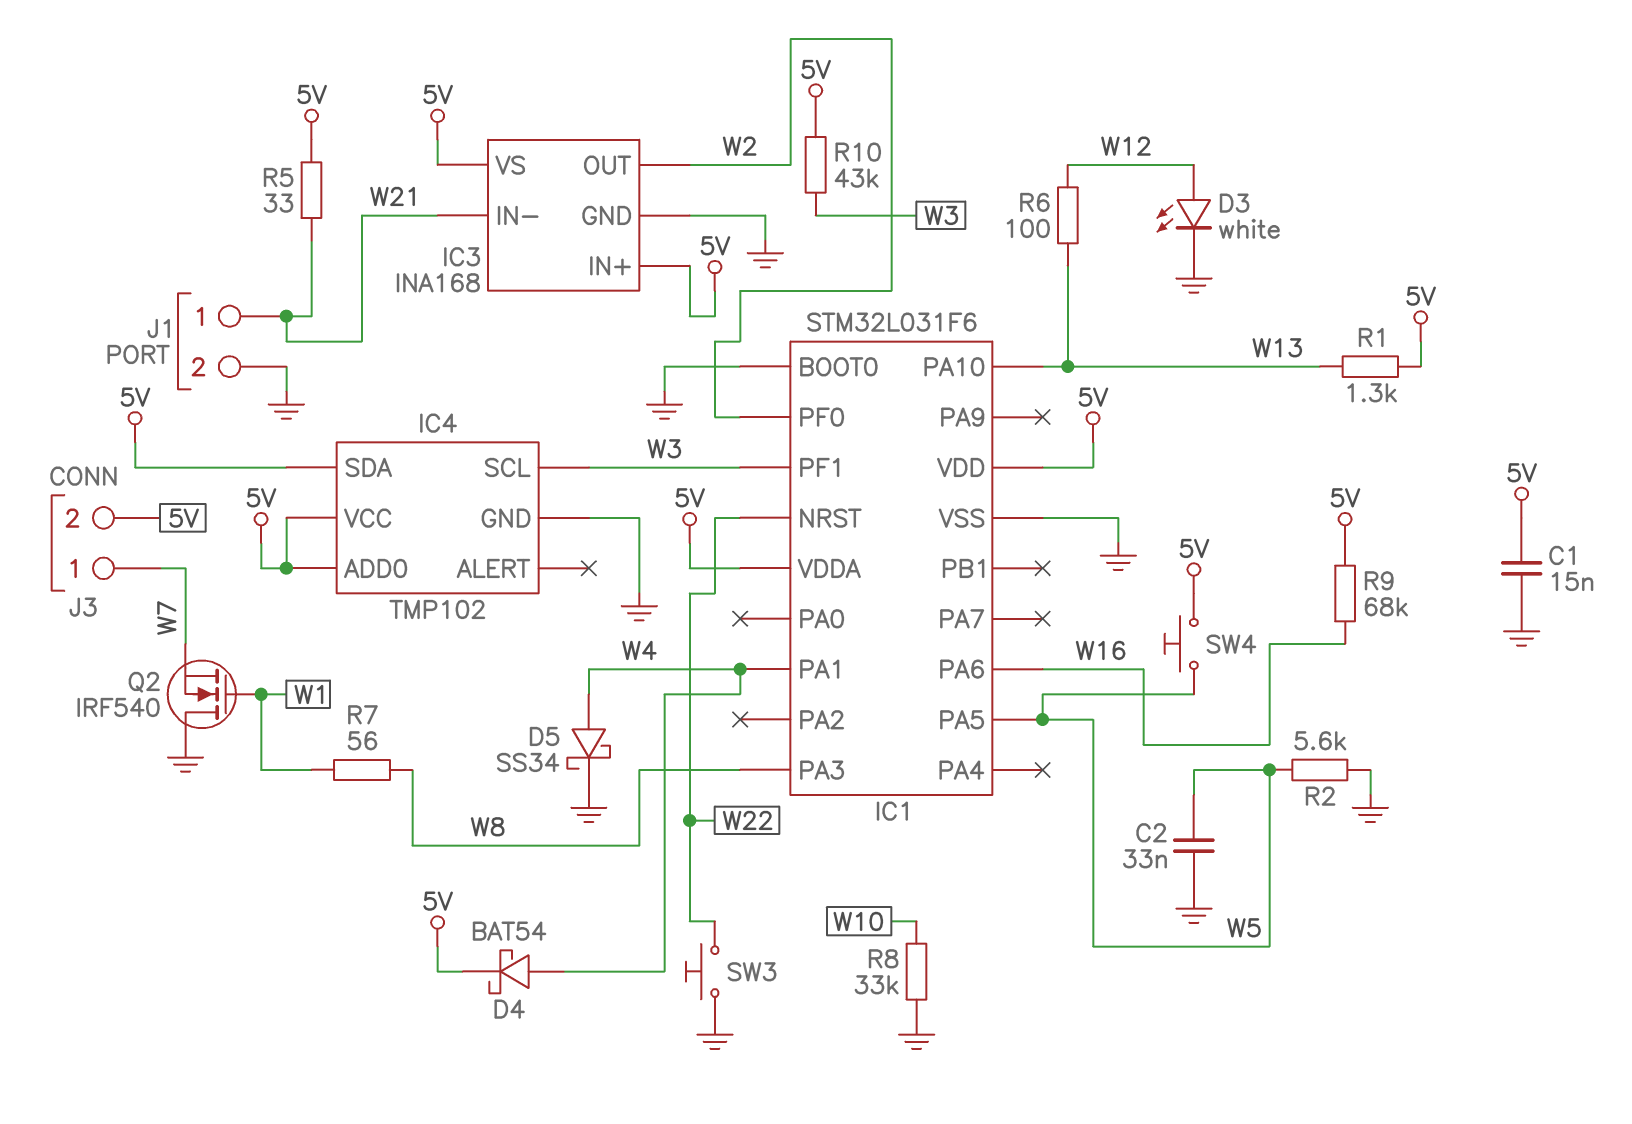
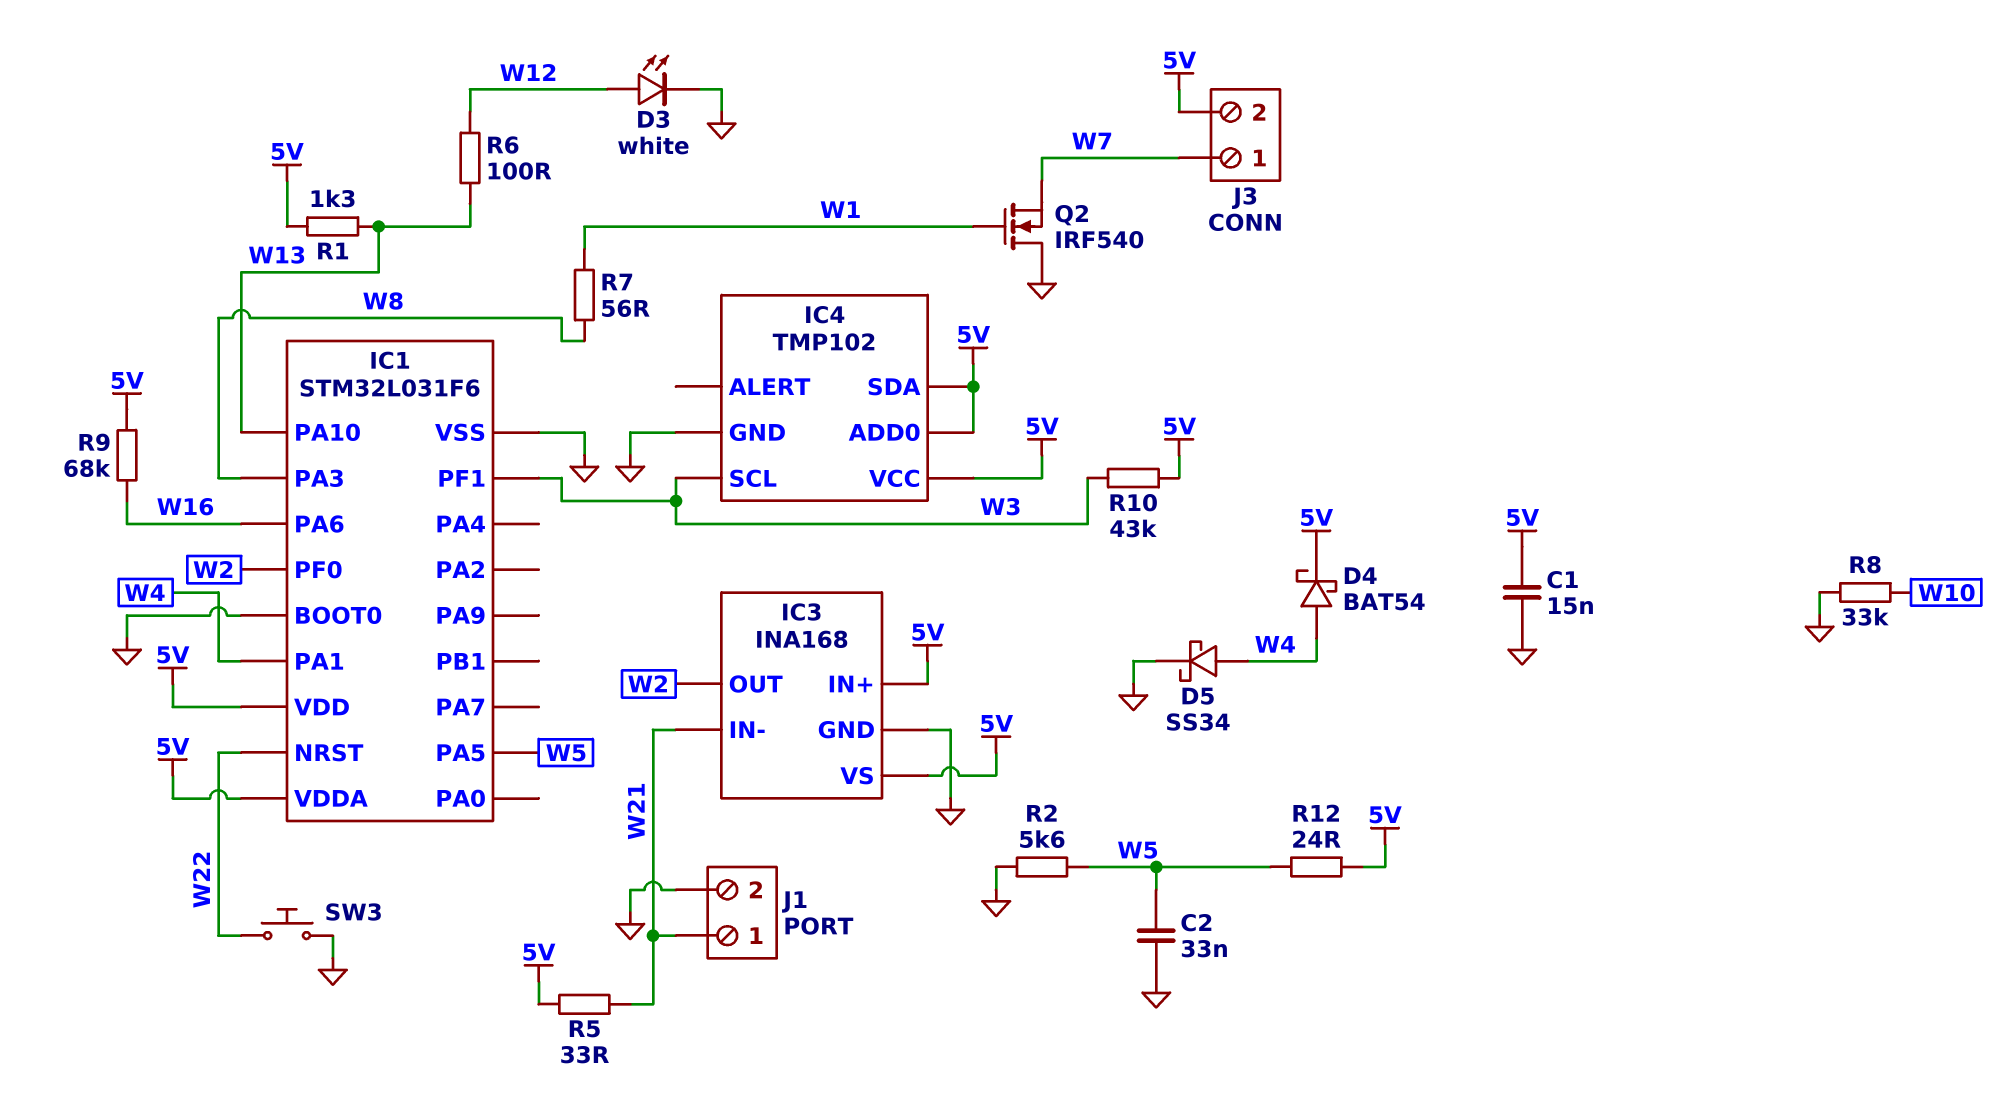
R12: none -> 24 (5V, W5)
SW4: button (5V, W5) -> none

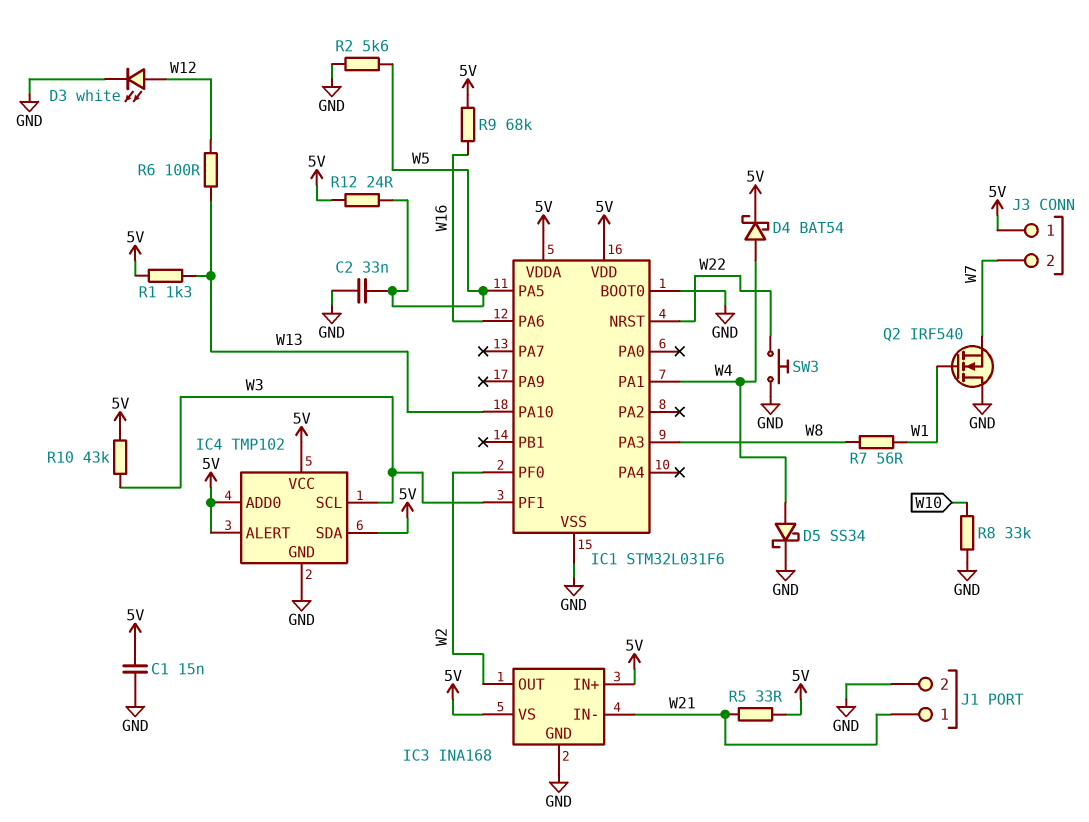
IC4 pin ALERT: none -> 5V
J3 pin 1: W7 -> 5V
J3 pin 2: 5V -> W7

